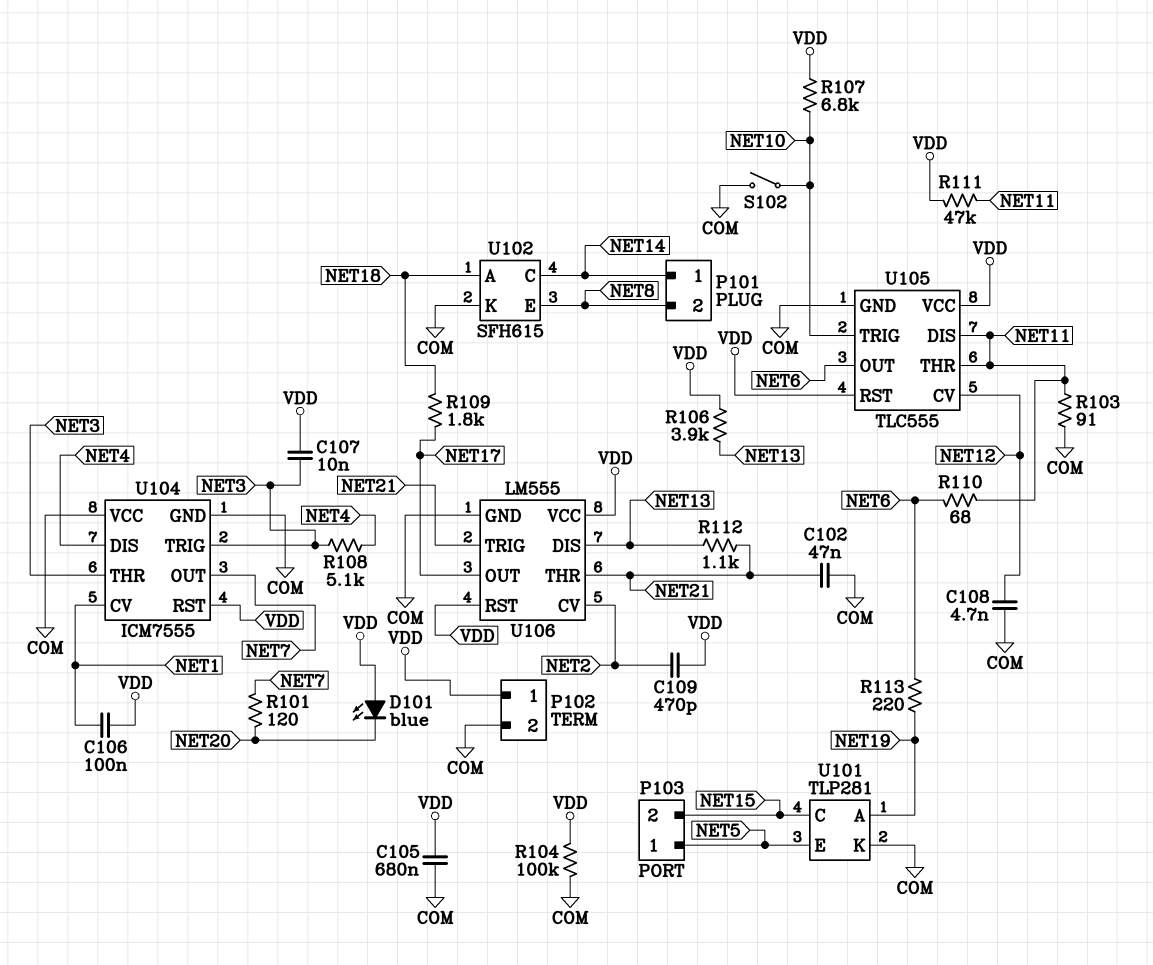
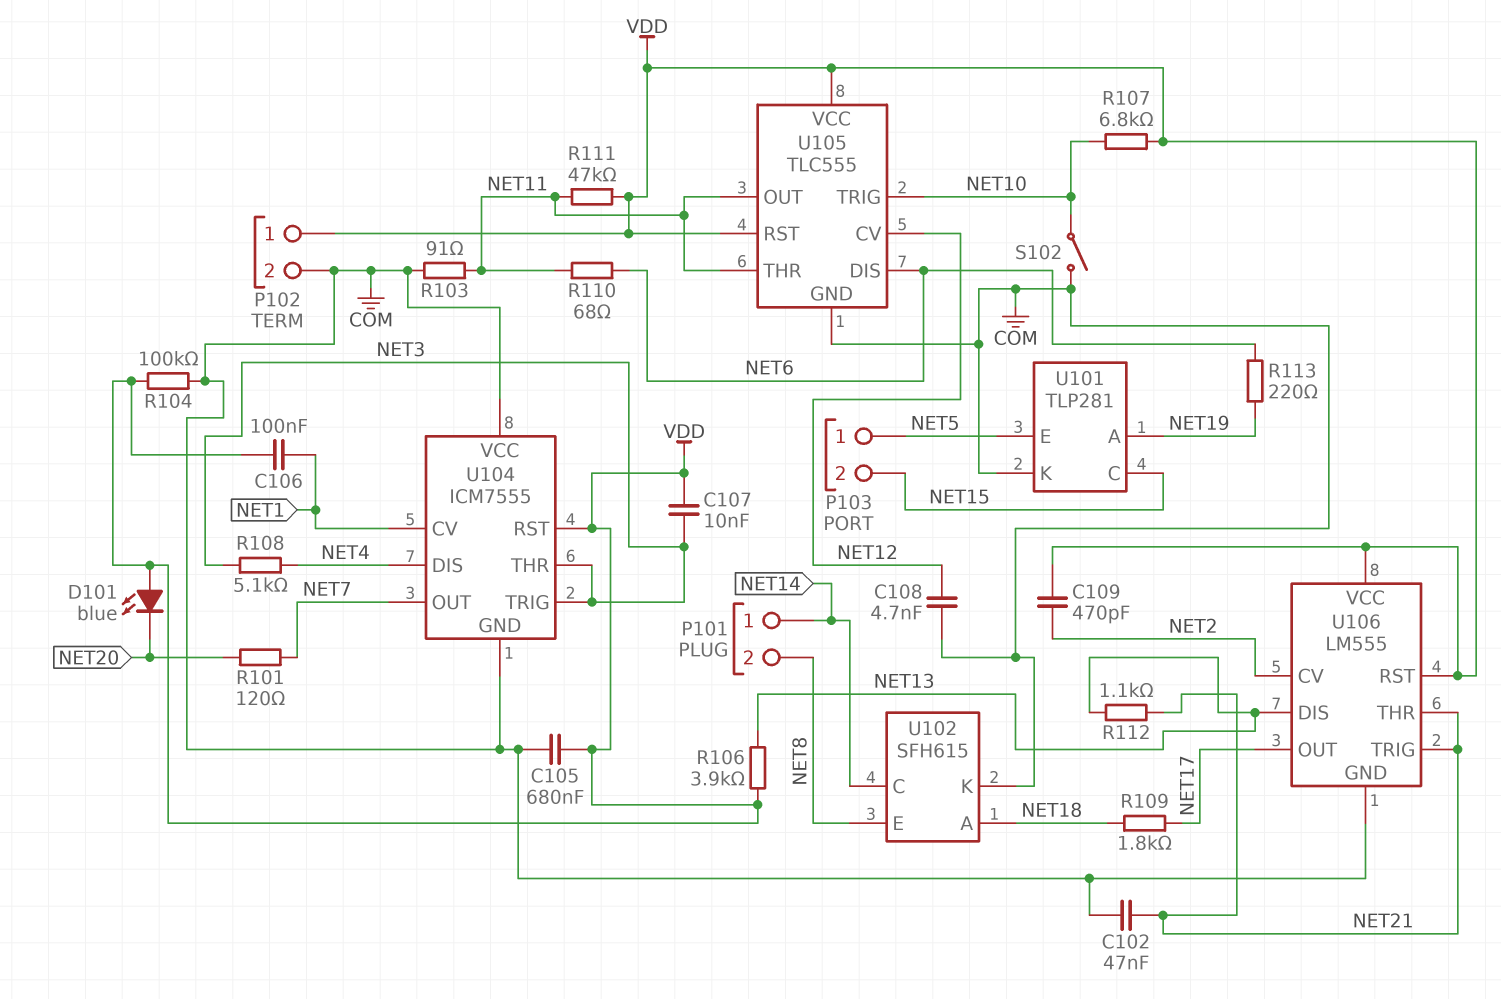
U105 pin DIS: NET11 -> NET6
U105 pin OUT: NET6 -> NET11

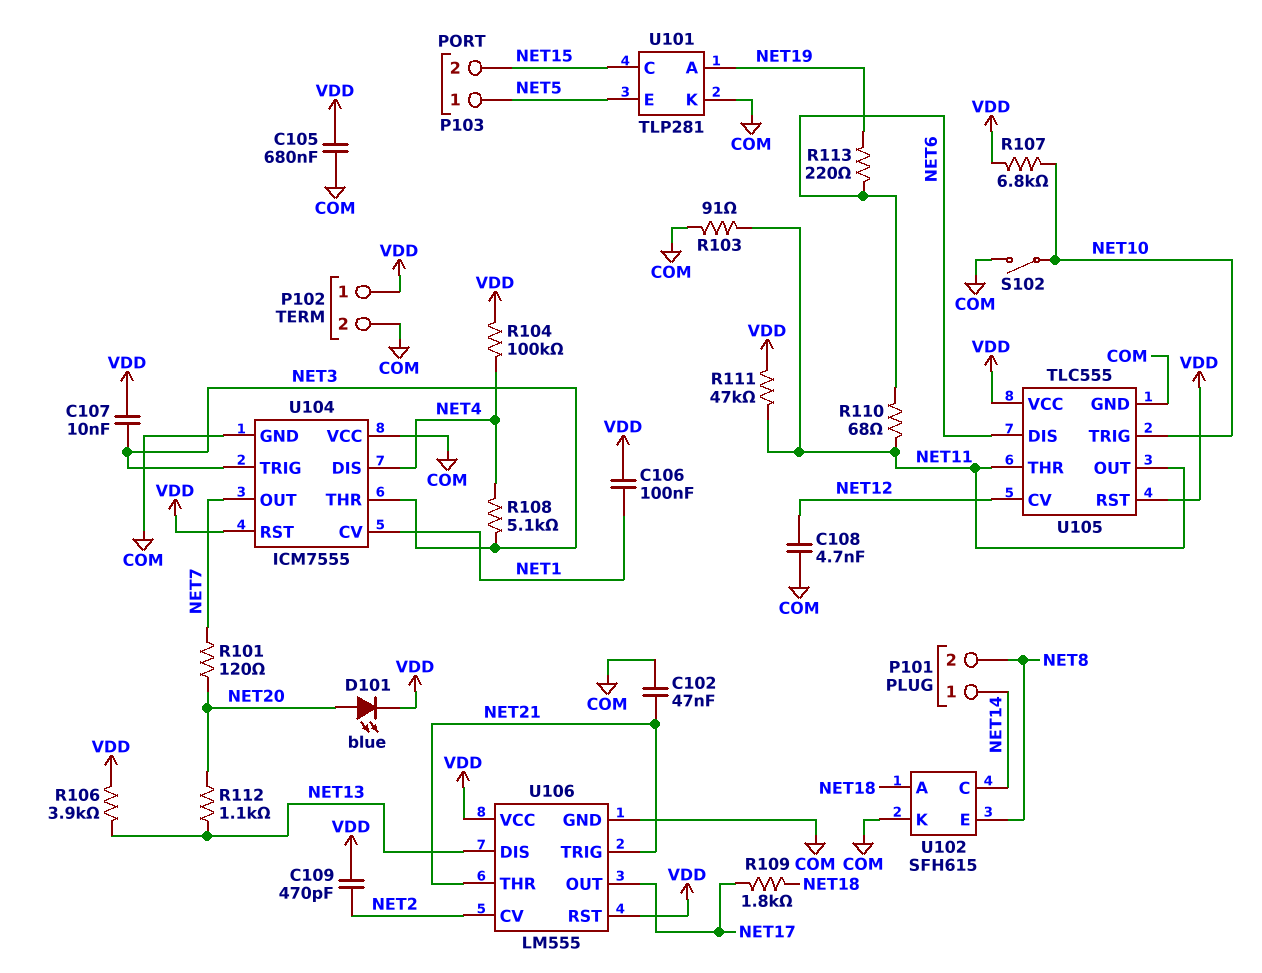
D101: LED blue (A VDD, K NET20) -> LED blue (A NET20, K VDD)
R104: 100k (COM, VDD) -> 100k (NET4, VDD)
R112: 1.1k (NET13, NET21) -> 1.1k (NET13, NET20)

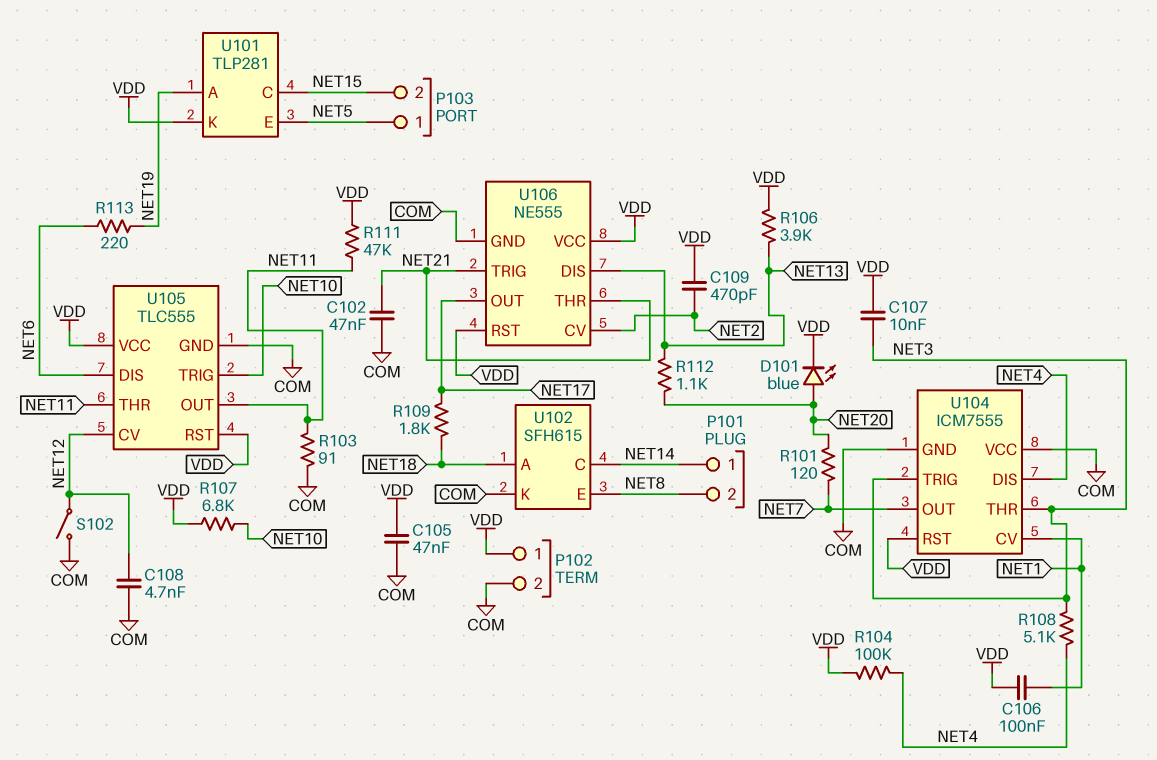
C105: 680nF (COM, VDD) -> 47nF (COM, VDD)
R110: 68 (NET6, NET11) -> none
S102: switch (COM, NET10) -> switch (COM, NET12)
U101 pin K: COM -> VDD
U106: LM555 -> NE555

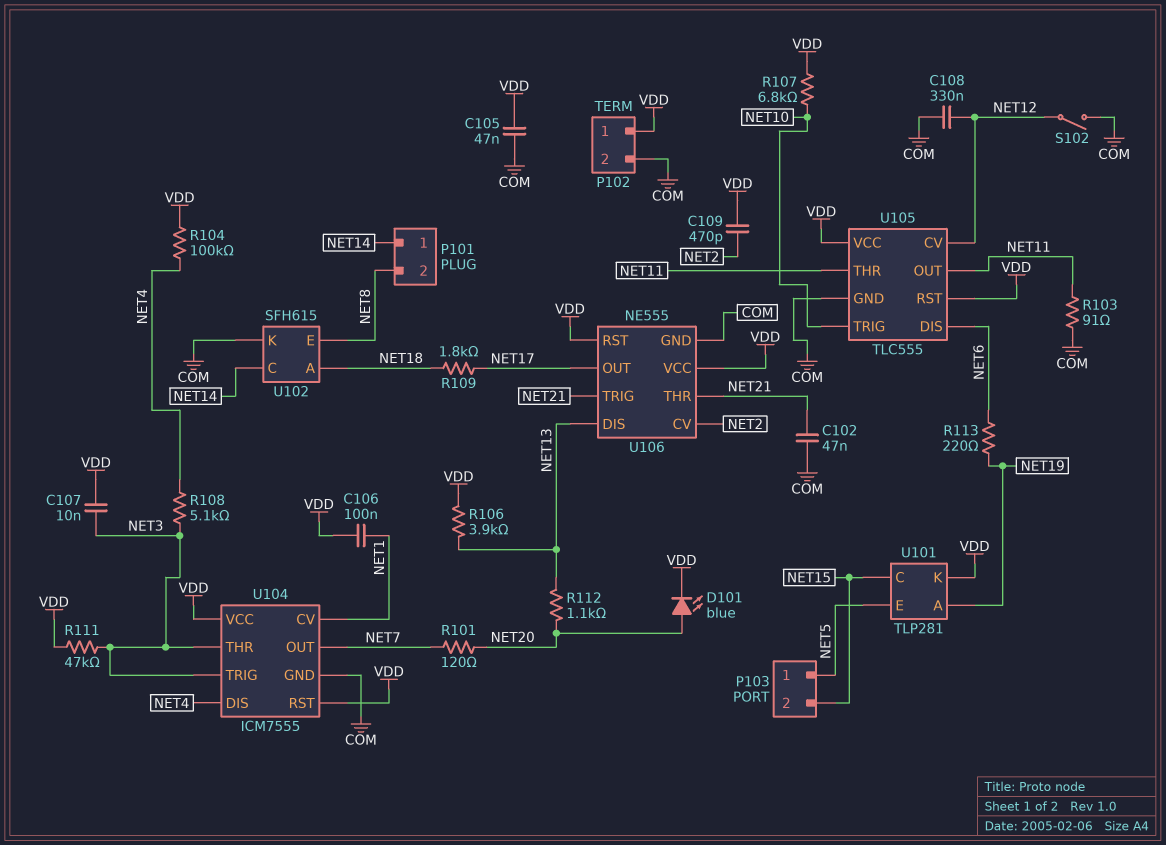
C108: 4.7nF (COM, NET12) -> 330nF (COM, NET12)
R111: 47k (NET11, VDD) -> 47k (NET3, VDD)
U104 pin VCC: COM -> VDD

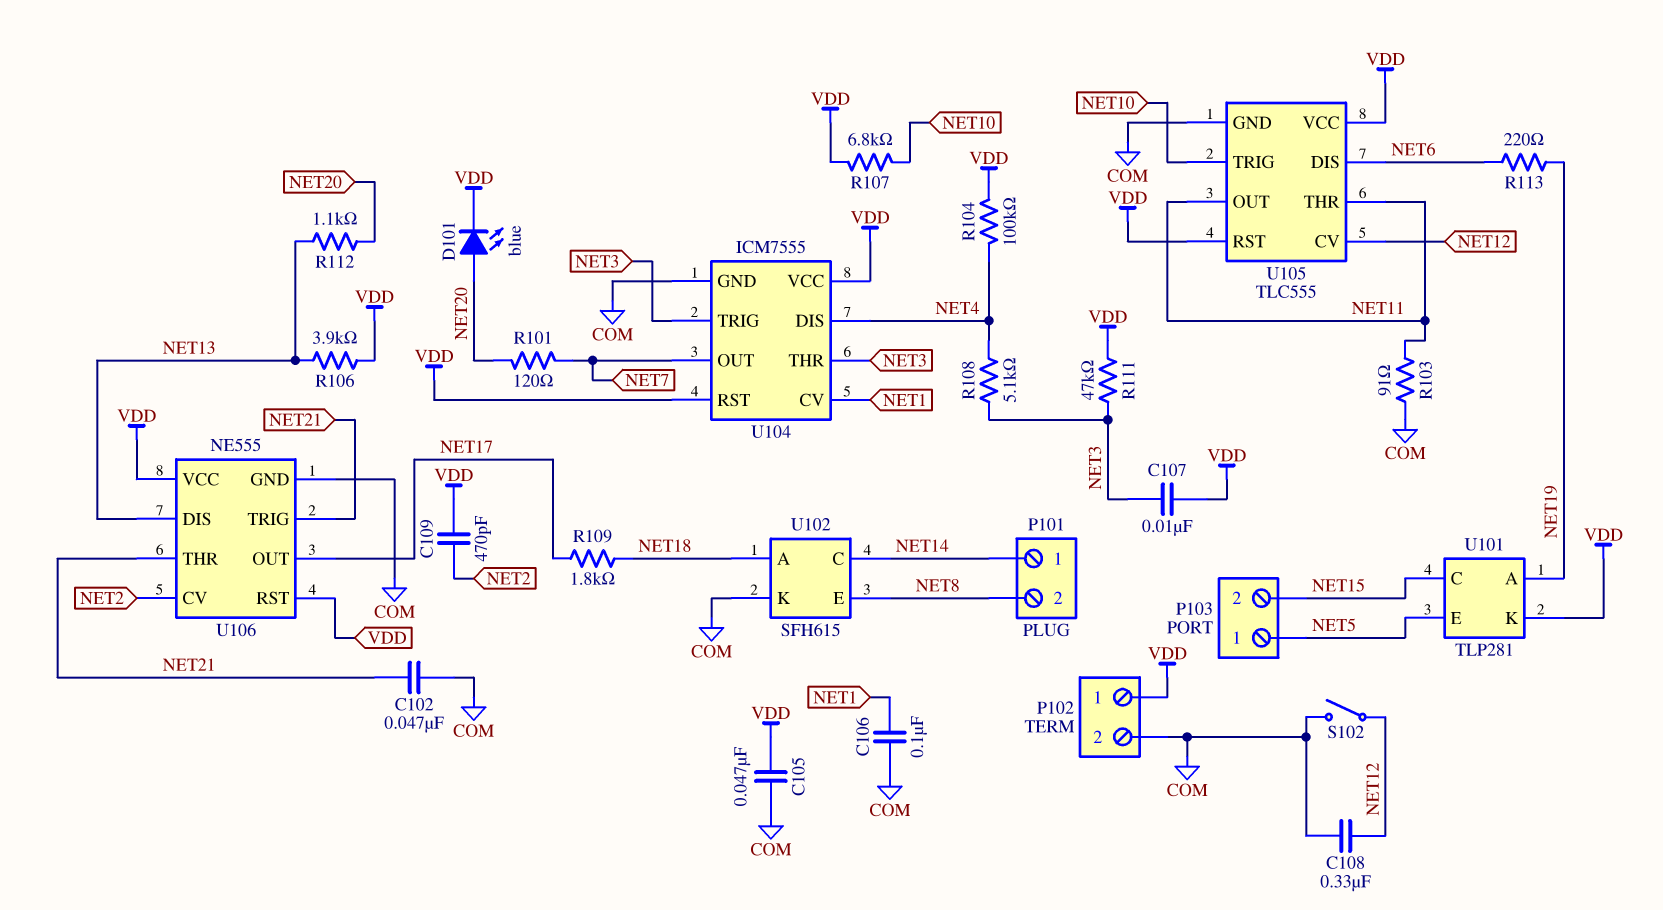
C106: 100nF (NET1, VDD) -> 100nF (COM, NET1)

